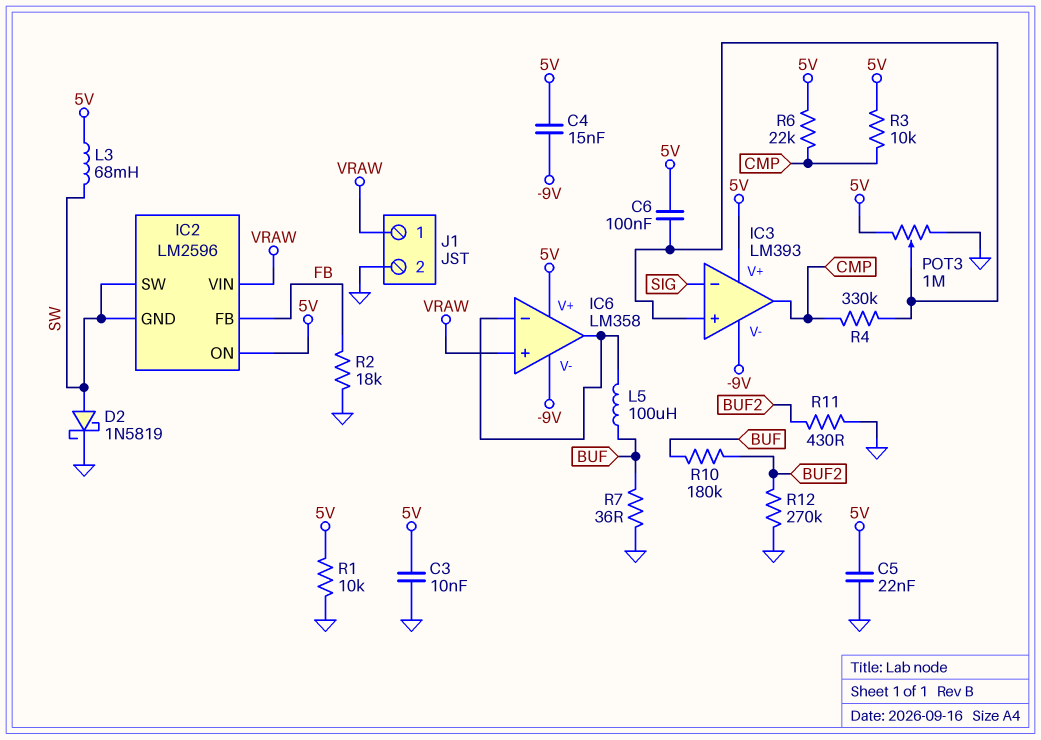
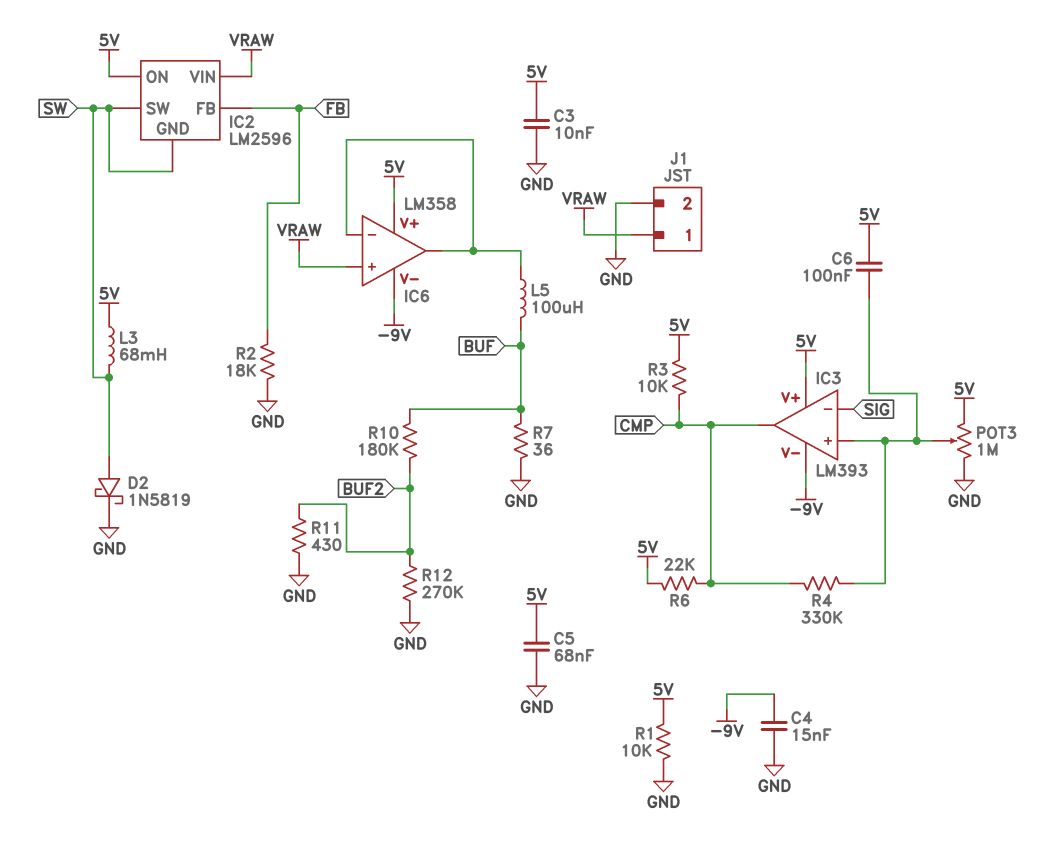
C4: 15nF (-9V, 5V) -> 15nF (-9V, GND)
C5: 22nF (5V, GND) -> 68nF (5V, GND)

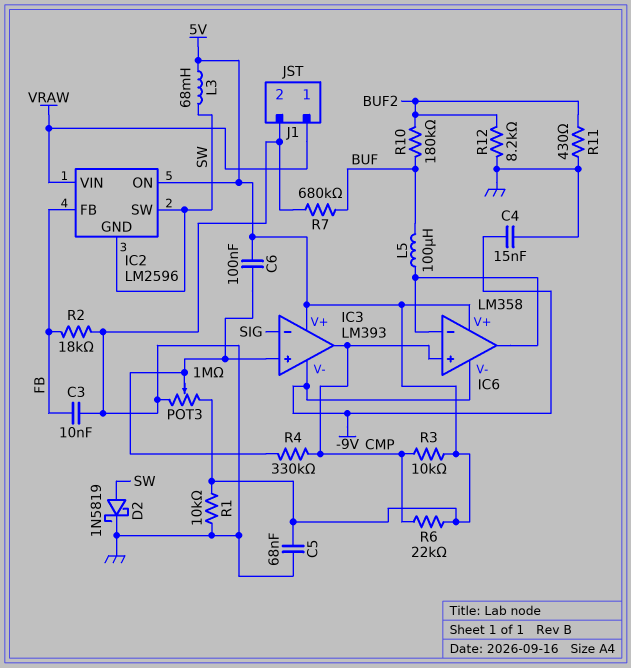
C3: 10nF (5V, GND) -> 10nF (FB, GND)
IC6 pin in+: VRAW -> CMP
R7: 36 (BUF, GND) -> 680k (BUF, GND)
R12: 270k (BUF2, GND) -> 8.2k (BUF2, GND)

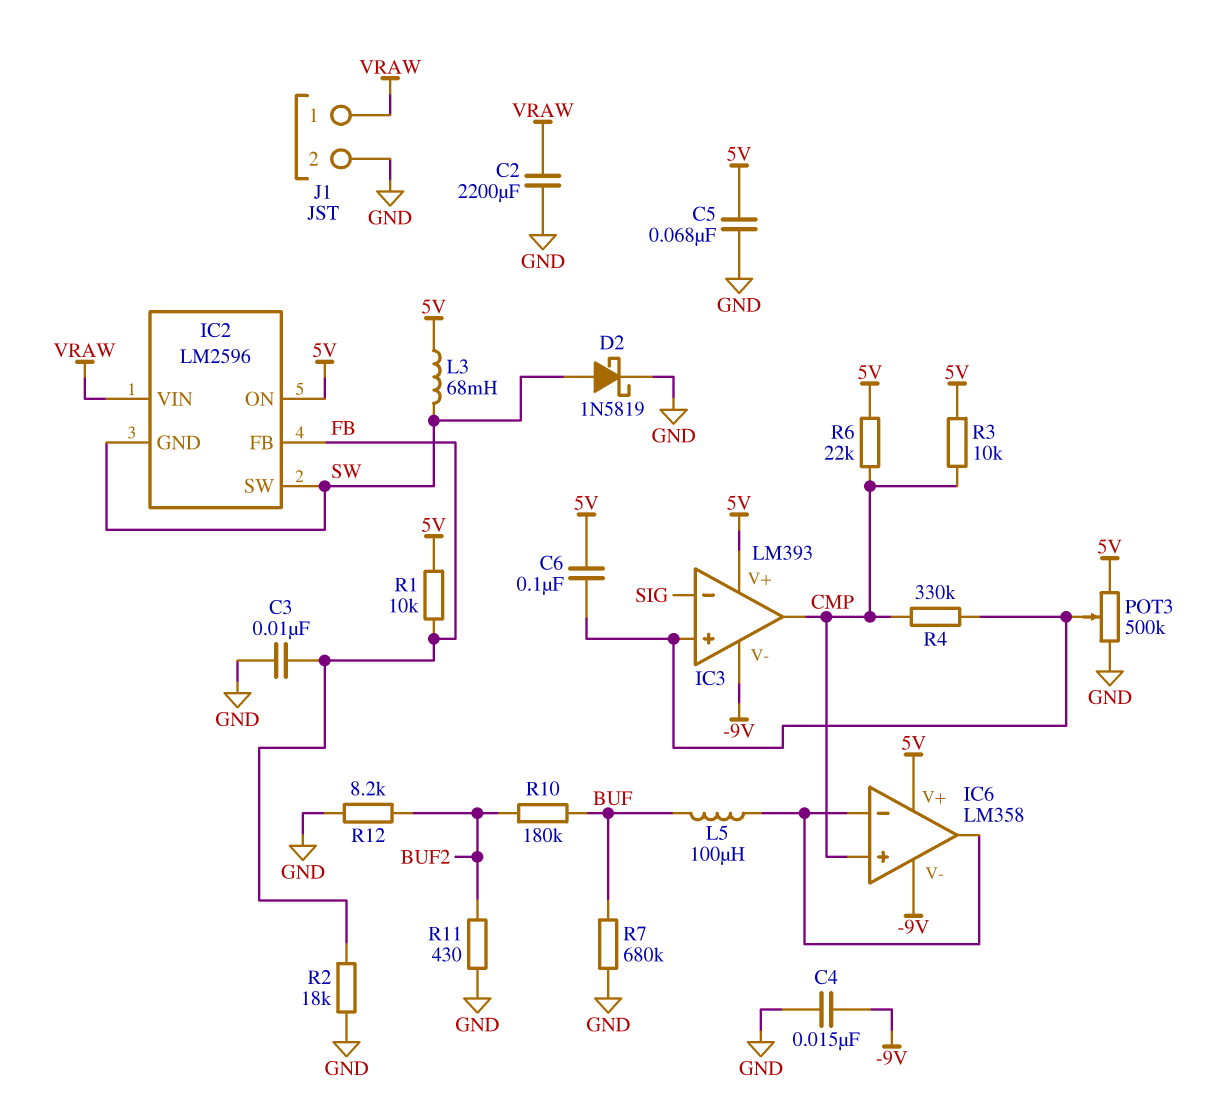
C2: none -> 2200uF (GND, VRAW)
POT3: 1M (5V, GND, wiper IC3/in+) -> 500k (5V, GND, wiper IC3/in+)
R1: 10k (5V, GND) -> 10k (5V, FB)

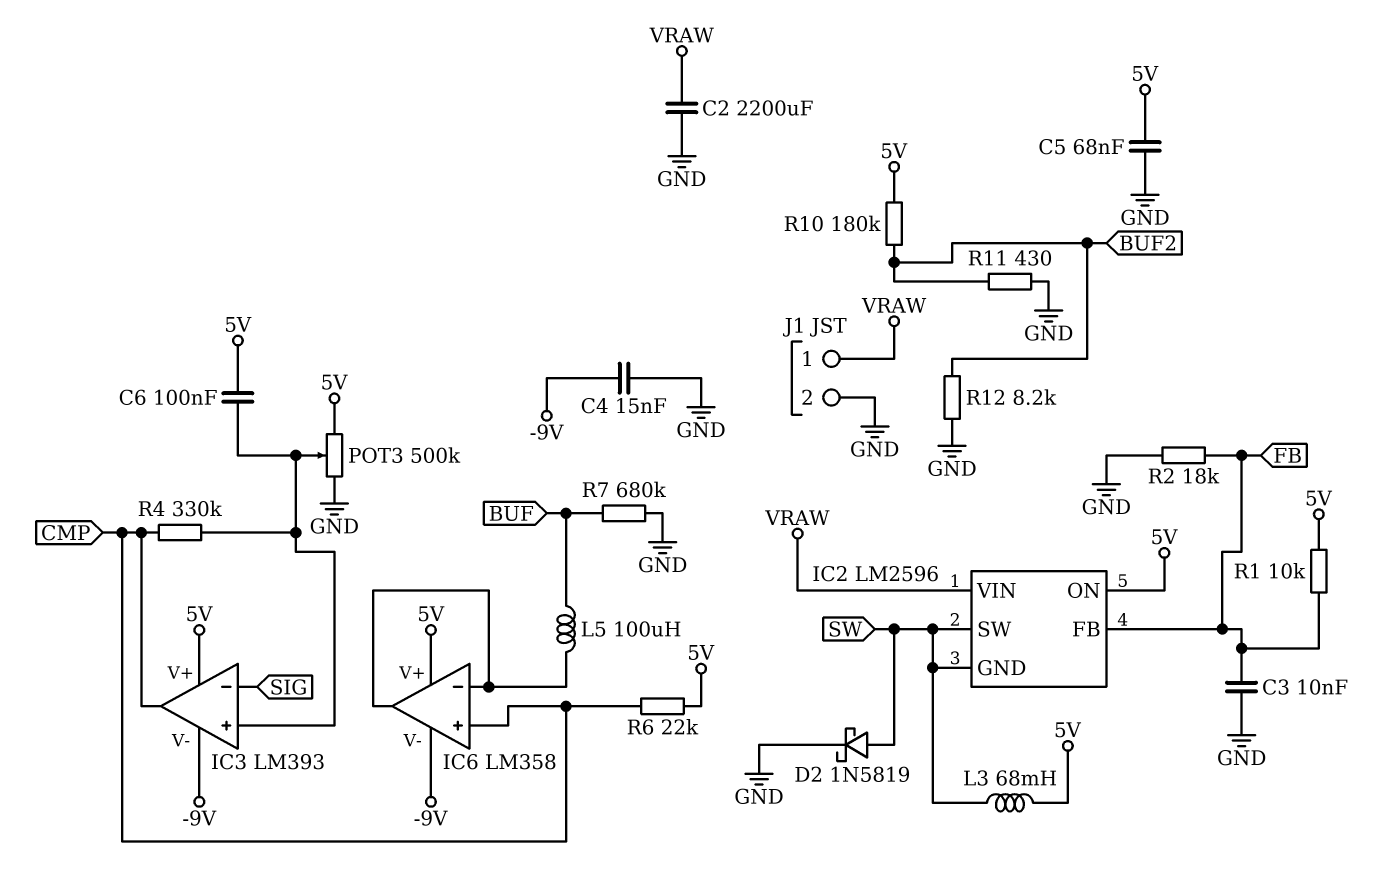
R3: 10k (5V, CMP) -> none
R10: 180k (BUF, BUF2) -> 180k (5V, BUF2)

